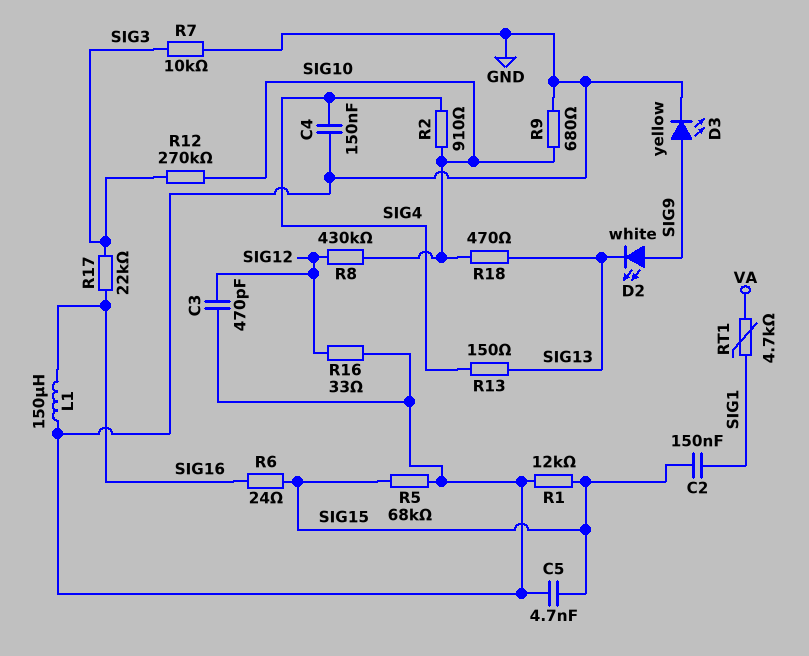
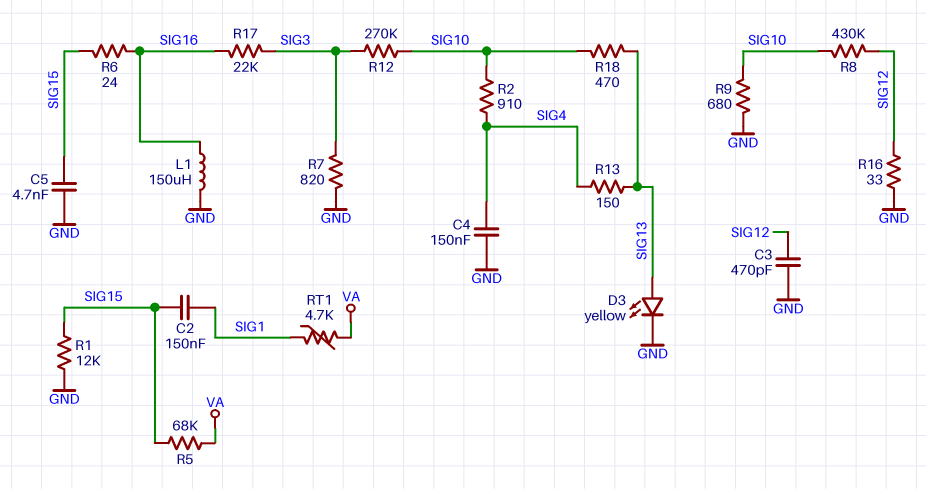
D2: LED white (A SIG9, K SIG13) -> none
D3: LED yellow (A SIG9, K GND) -> LED yellow (A SIG13, K GND)
R5: 68k (GND, SIG15) -> 68k (SIG15, VA)
R7: 10k (GND, SIG3) -> 820 (GND, SIG3)

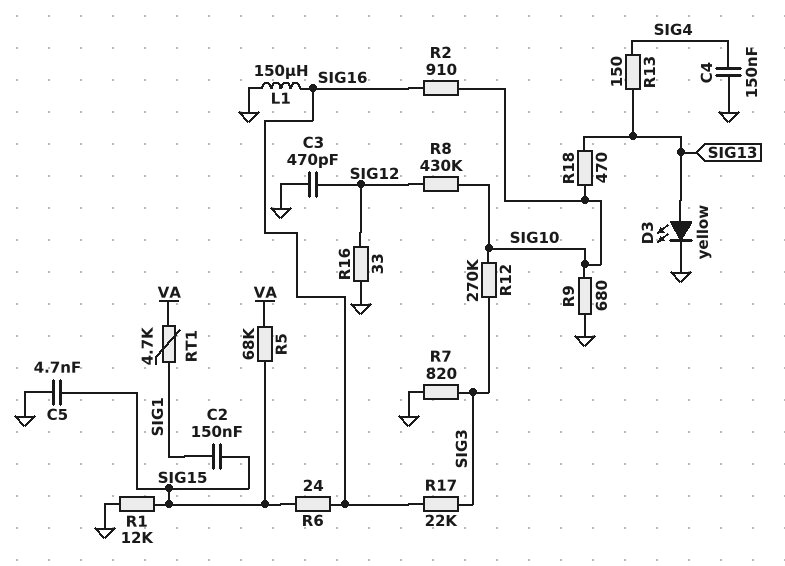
R2: 910 (SIG4, SIG10) -> 910 (SIG10, SIG16)

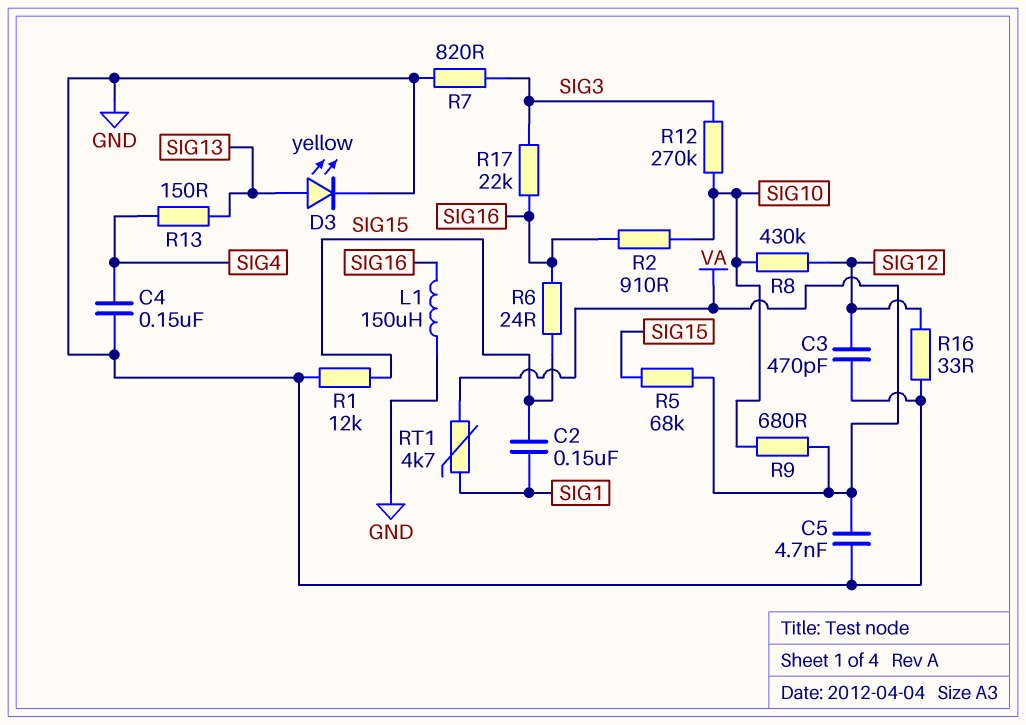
C5: 4.7nF (GND, SIG15) -> 4.7nF (GND, VA)
R9: 680 (GND, SIG10) -> 680 (SIG10, VA)
R18: 470 (SIG10, SIG13) -> none

